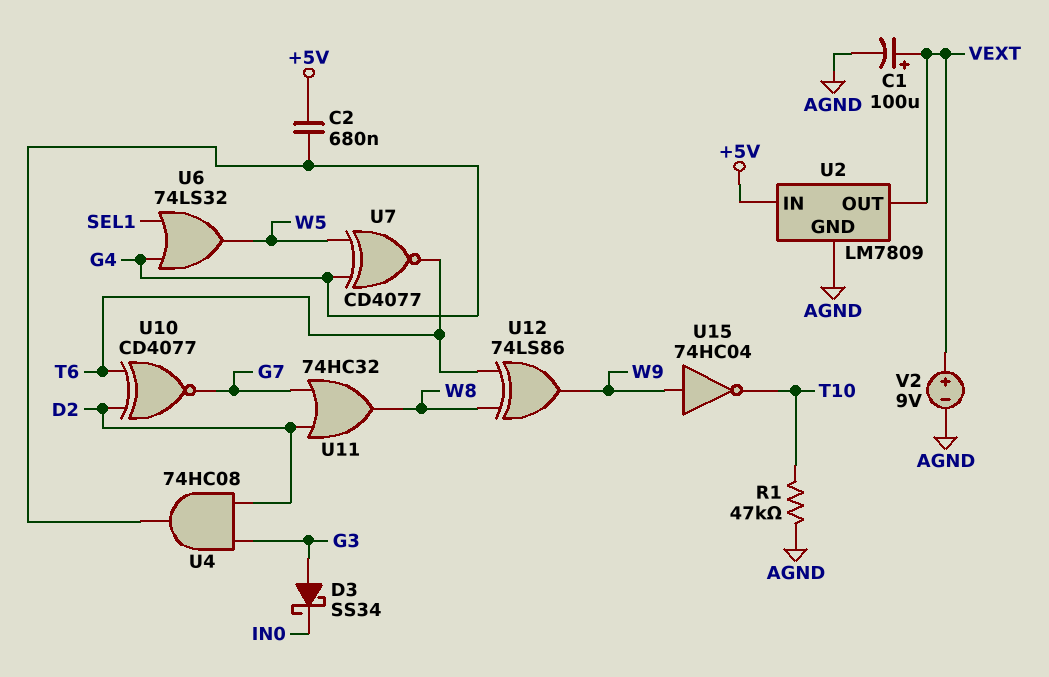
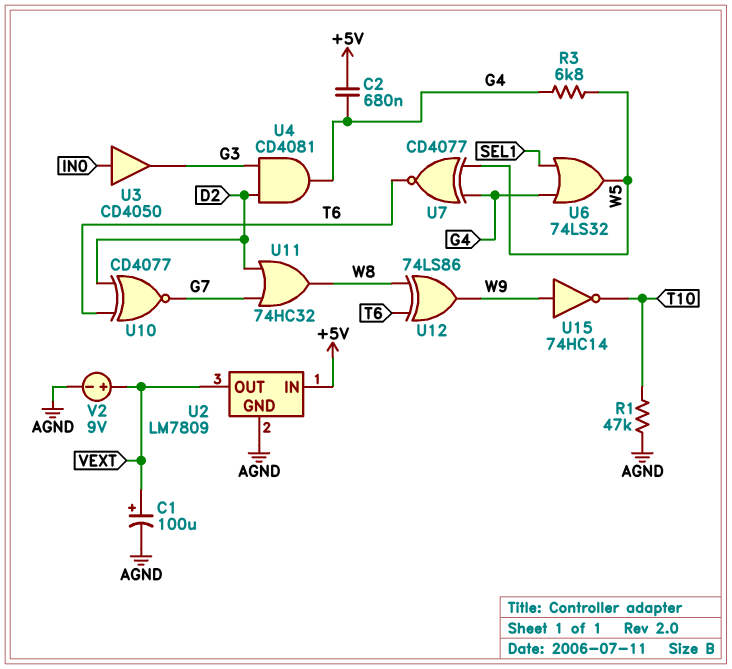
D3: schottky SS34 (A G3, K IN0) -> none
R3: none -> 6.8k (G4, W5)
U3: none -> buffer CD4050 (in IN0, out G3)
U4: AND 74HC08 (in D2, in G3, out G4) -> AND CD4081 (in D2, in G3, out G4)
U15: NOT 74HC04 (in W9, out T10) -> NOT 74HC14 (in W9, out T10)

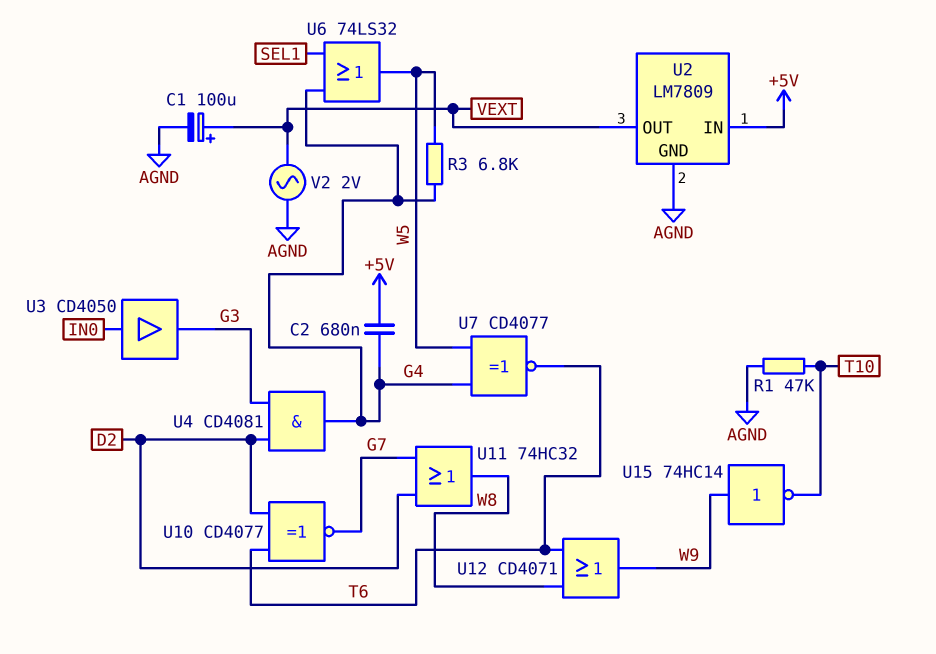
U12: XOR 74LS86 (in T6, in W8, out W9) -> OR CD4071 (in T6, in W8, out W9)
V2: 9V (plus VEXT, minus AGND) -> AC 2V (AGND, VEXT)

